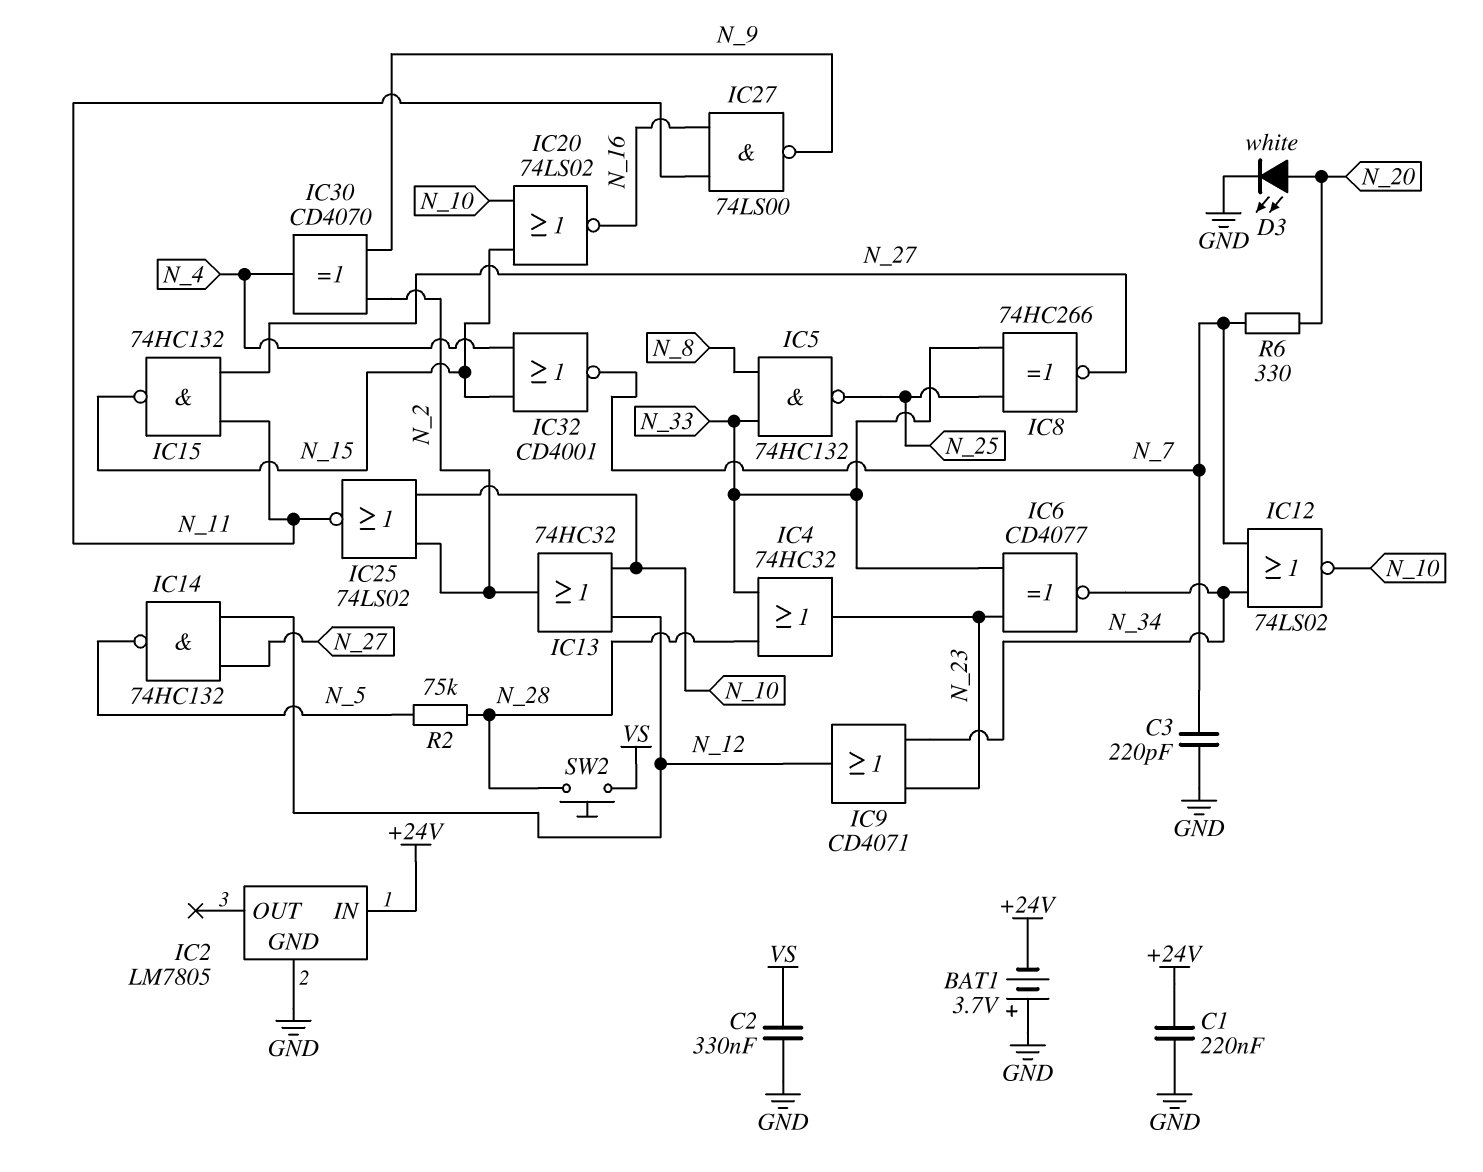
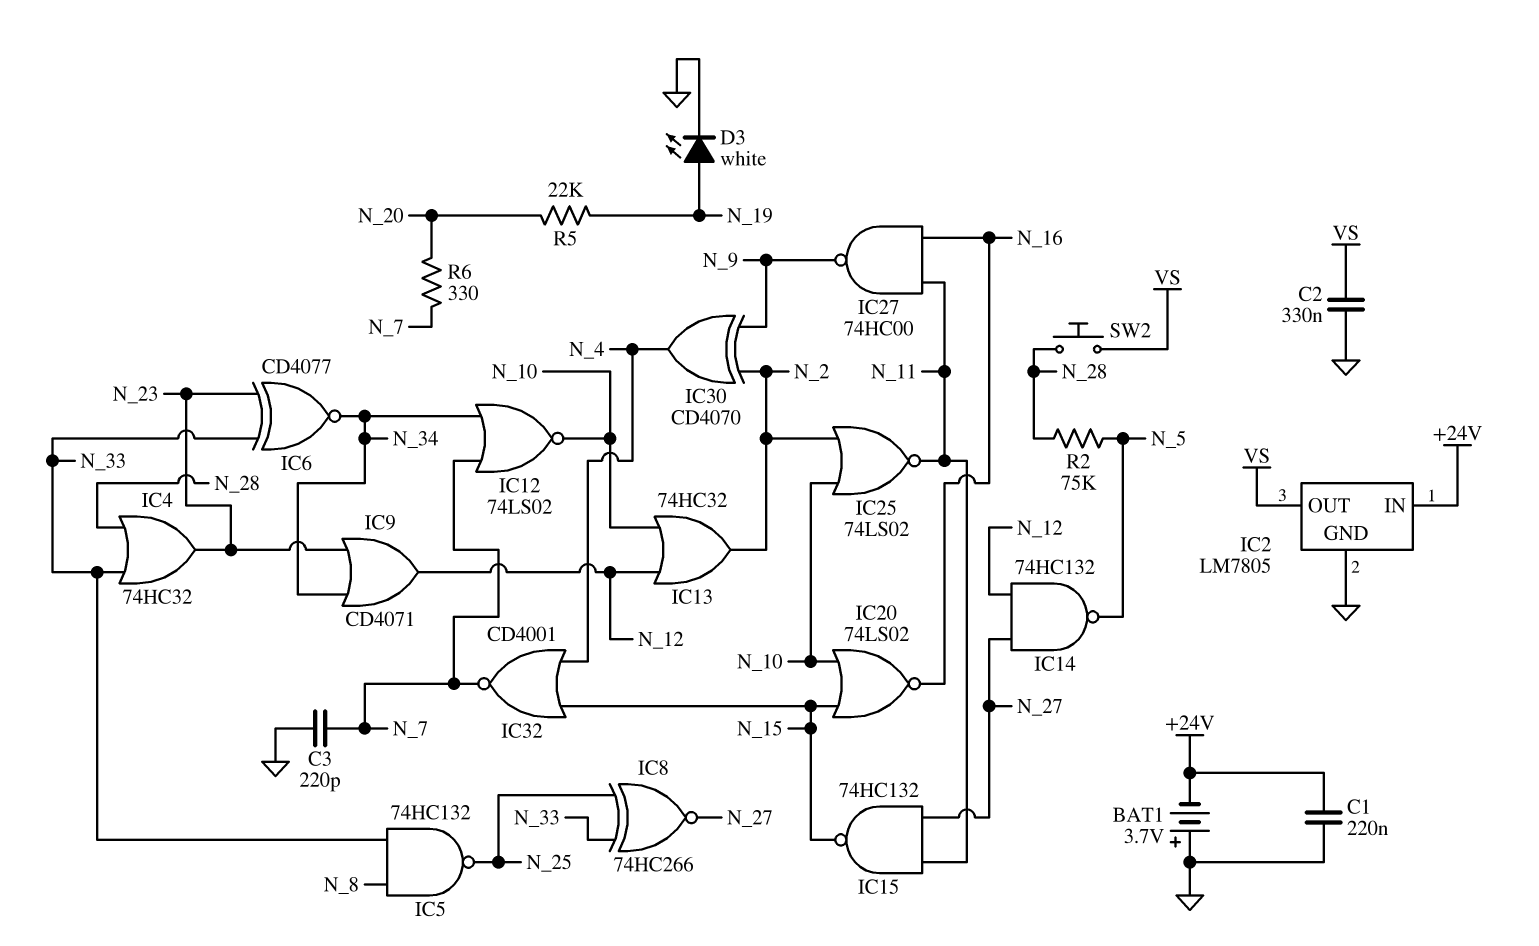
D3: LED white (A N_20, K GND) -> LED white (A N_19, K GND)
IC2 pin OUT: none -> VS
IC27: NAND 74LS00 (in N_11, in N_16, out N_9) -> NAND 74HC00 (in N_11, in N_16, out N_9)
R5: none -> 22k (N_19, N_20)

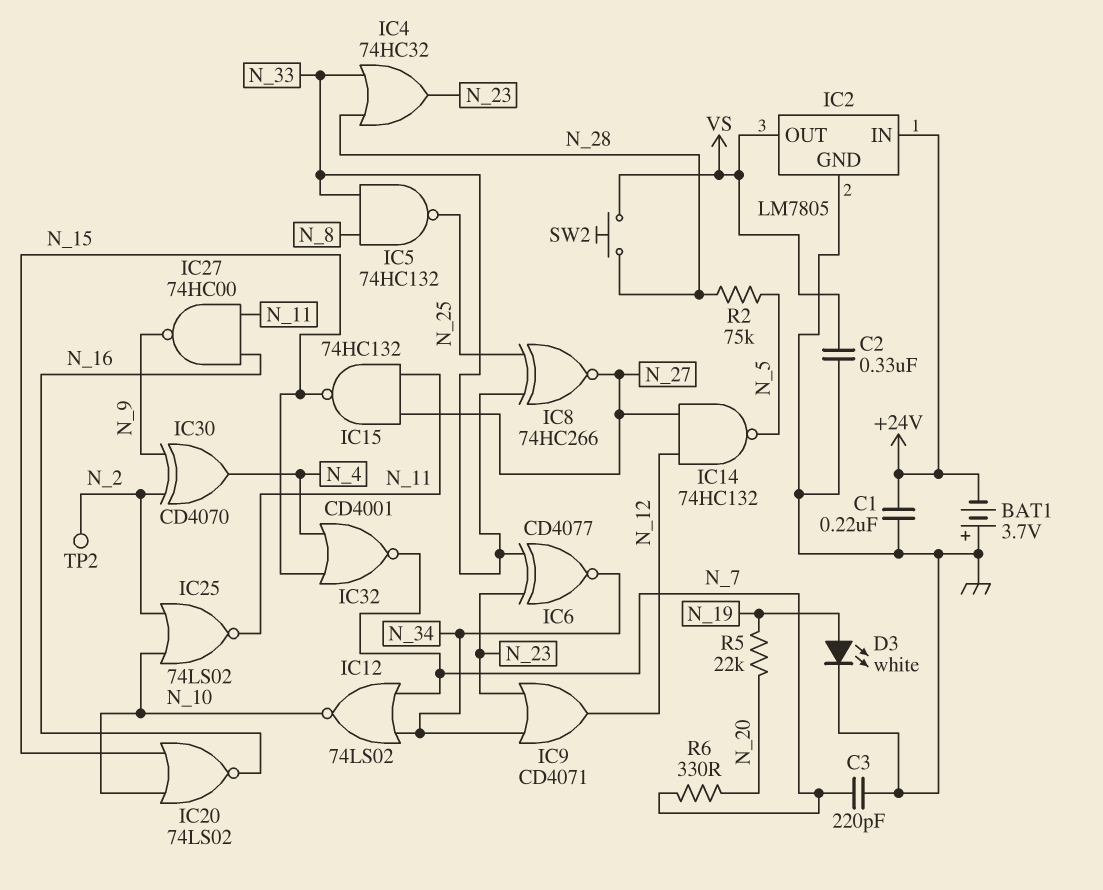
IC13: OR 74HC32 (in N_10, in N_12, out N_2) -> none
TP2: none -> test point (N_2)

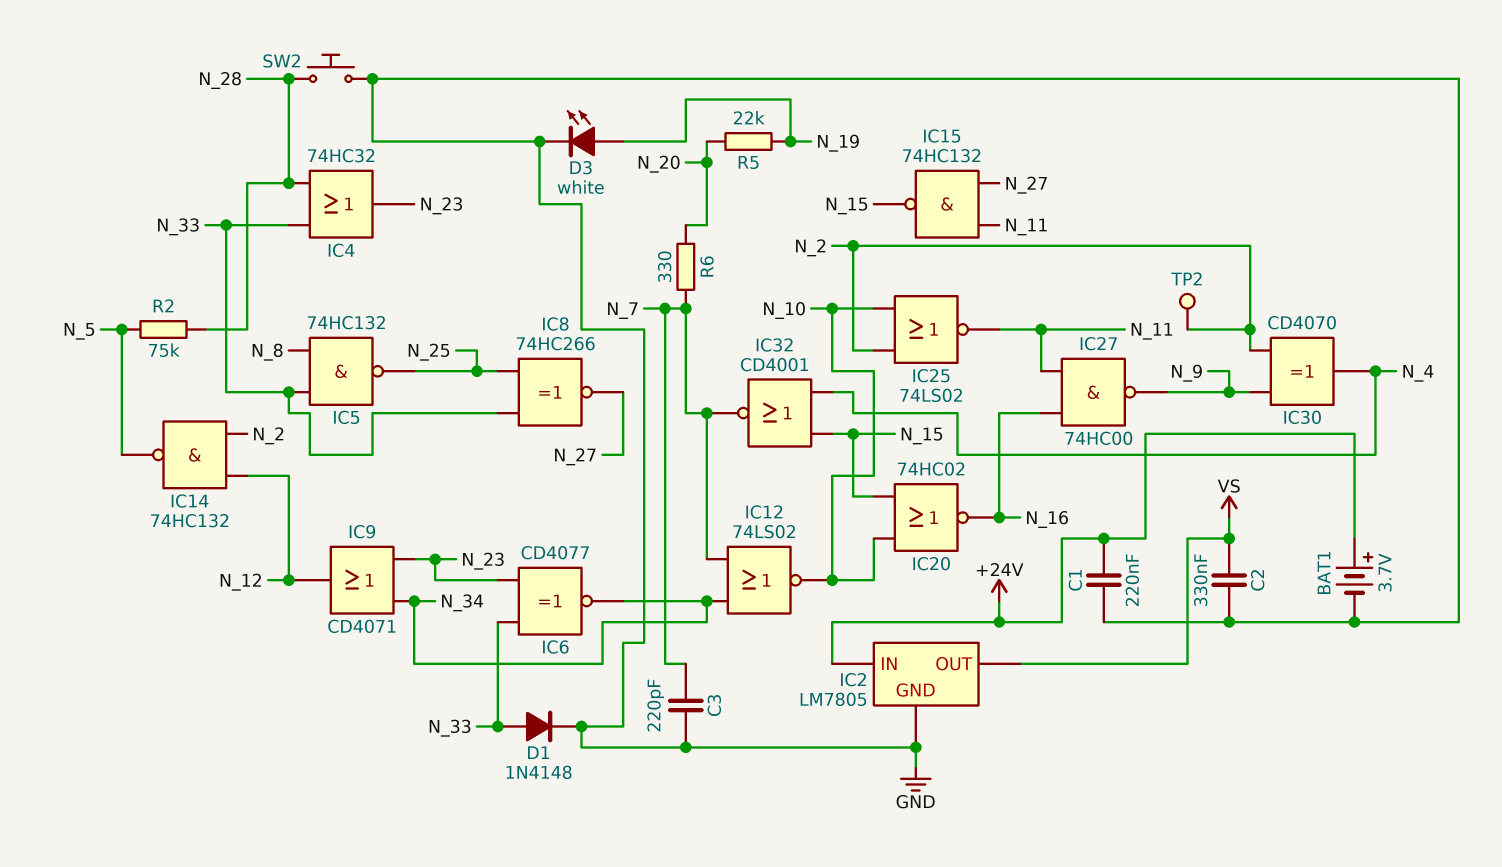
BAT1: 3.7V (plus GND, minus +24V) -> 3.7V (plus +24V, minus GND)
D1: none -> diode 1N4148 (A N_33, K GND)
IC14: NAND 74HC132 (in N_12, in N_27, out N_5) -> NAND 74HC132 (in N_2, in N_12, out N_5)
IC20: NOR 74LS02 (in N_10, in N_15, out N_16) -> NOR 74HC02 (in N_10, in N_15, out N_16)
SW2: button (N_28, VS) -> button (GND, N_28)

